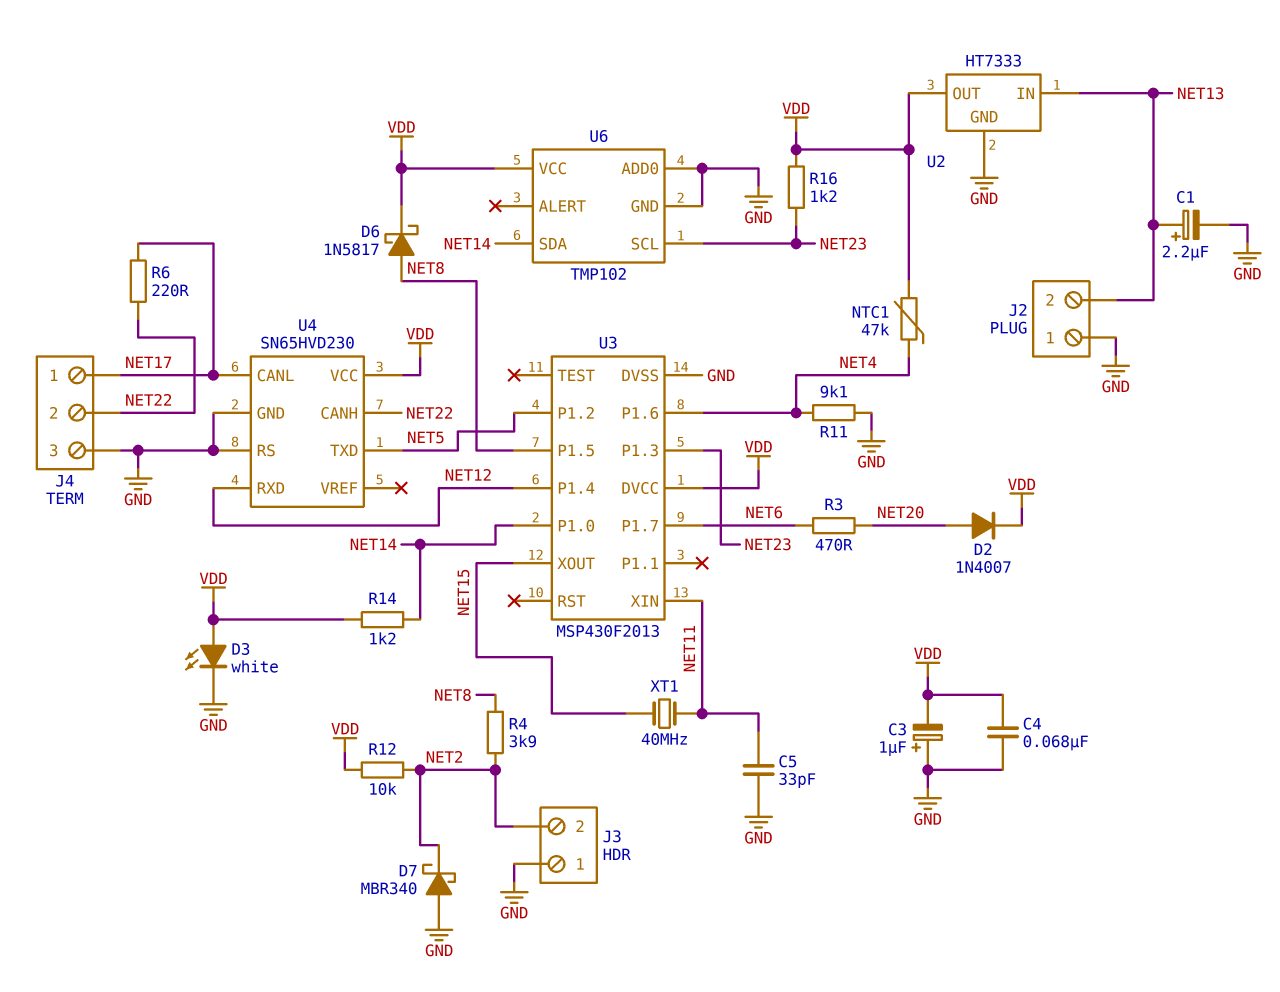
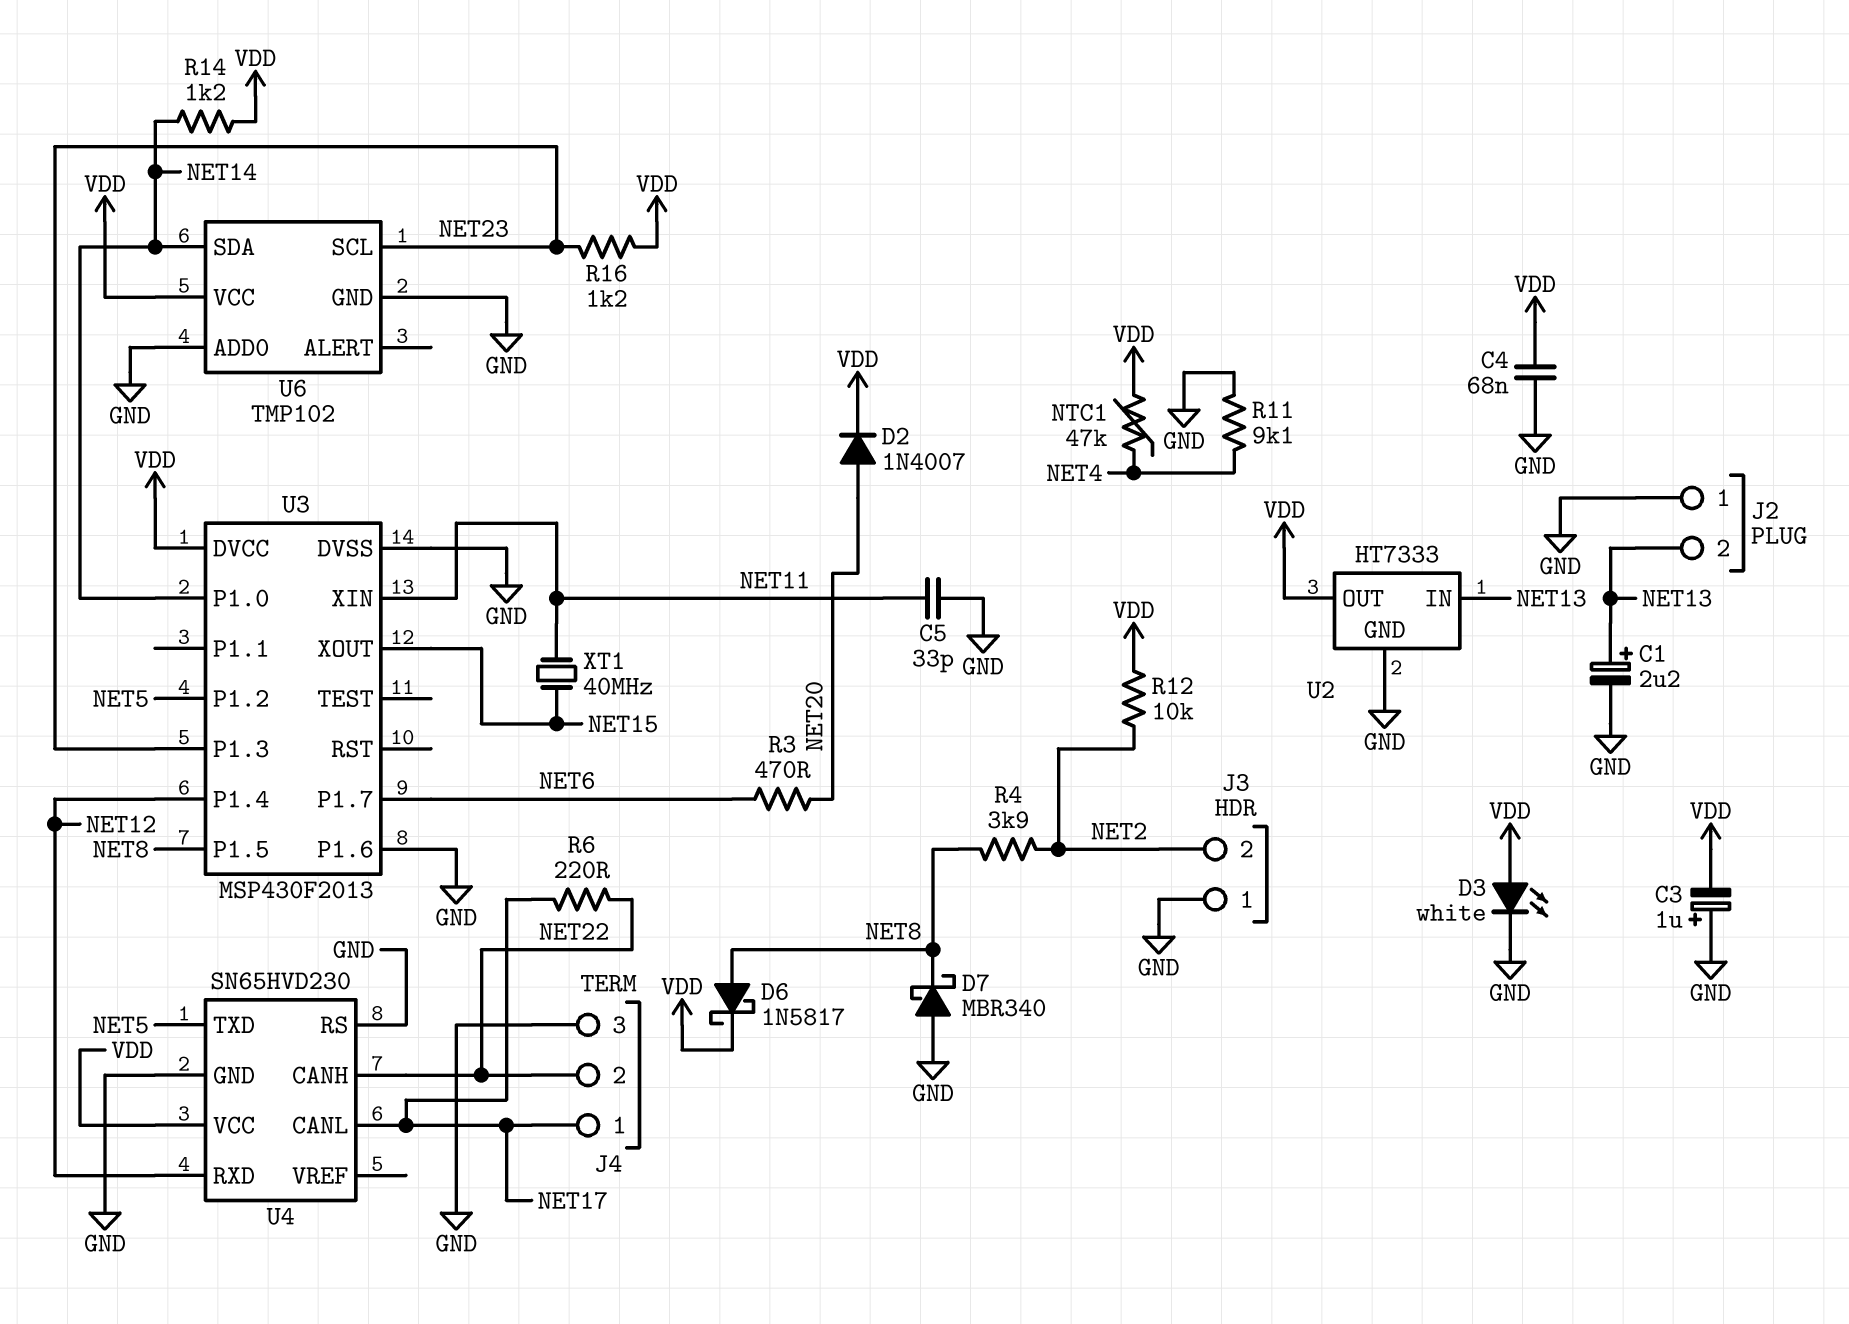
D7: schottky MBR340 (A GND, K NET2) -> schottky MBR340 (A GND, K NET8)
U3 pin P1.6: NET4 -> GND

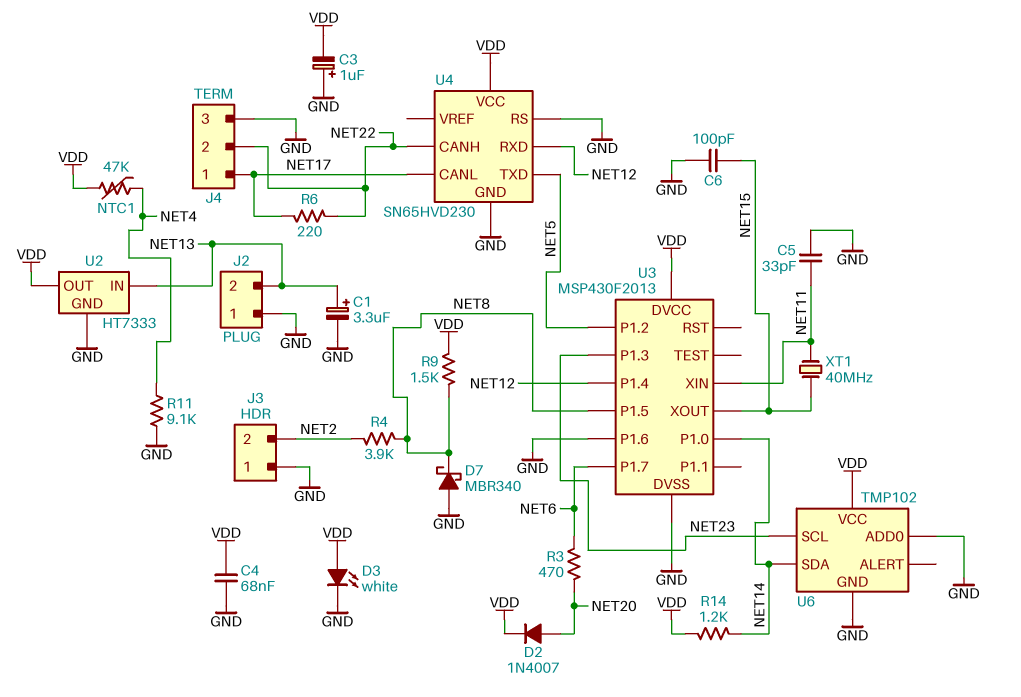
C1: 2.2uF (plus NET13, minus GND) -> 3.3uF (plus NET13, minus GND)
C6: none -> 100pF (GND, NET15)
D6: schottky 1N5817 (A NET8, K VDD) -> none
R9: none -> 1.5k (NET8, VDD)
R12: 10k (NET2, VDD) -> none
R16: 1.2k (NET23, VDD) -> none

